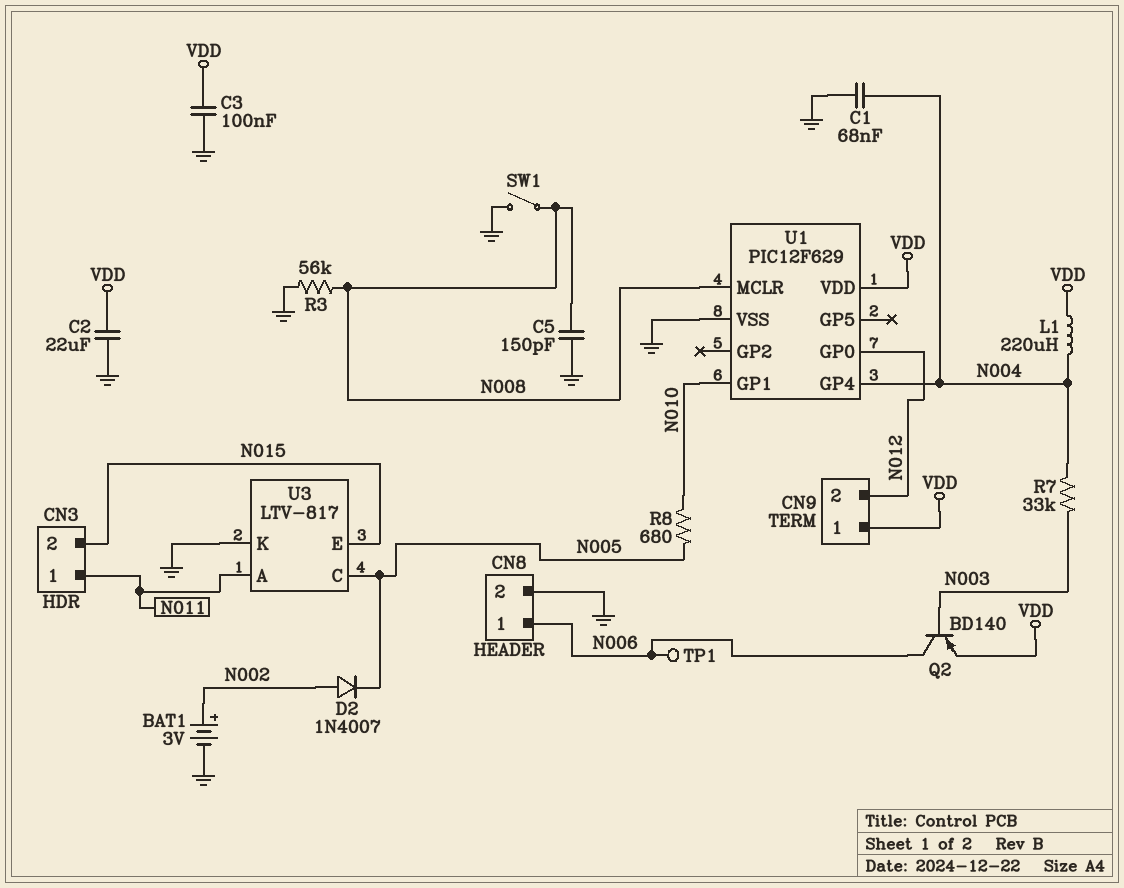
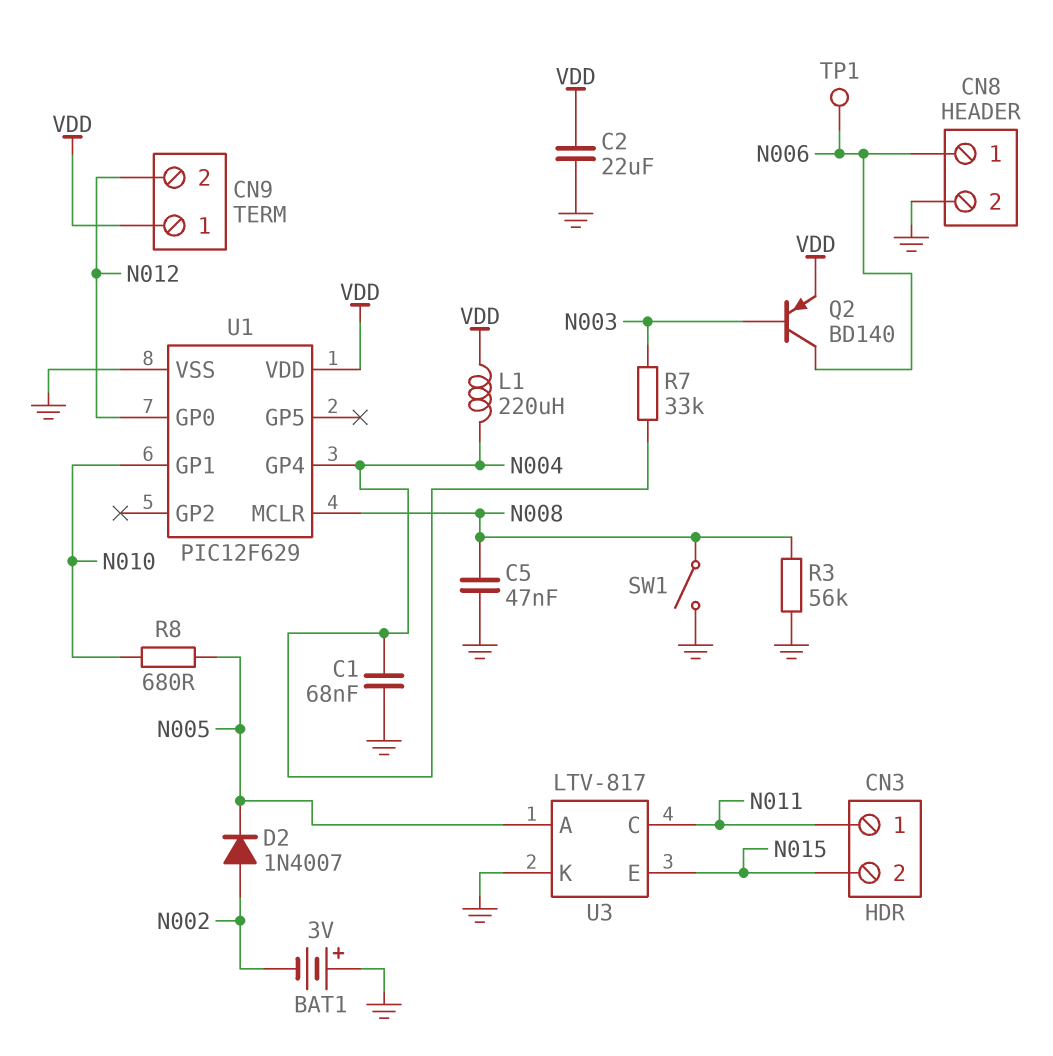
BAT1: 3V (plus N002, minus GND) -> 3V (plus GND, minus N002)
C3: 100nF (GND, VDD) -> none
C5: 150pF (GND, N008) -> 47nF (GND, N008)
U3 pin A: N011 -> N005
U3 pin C: N005 -> N011

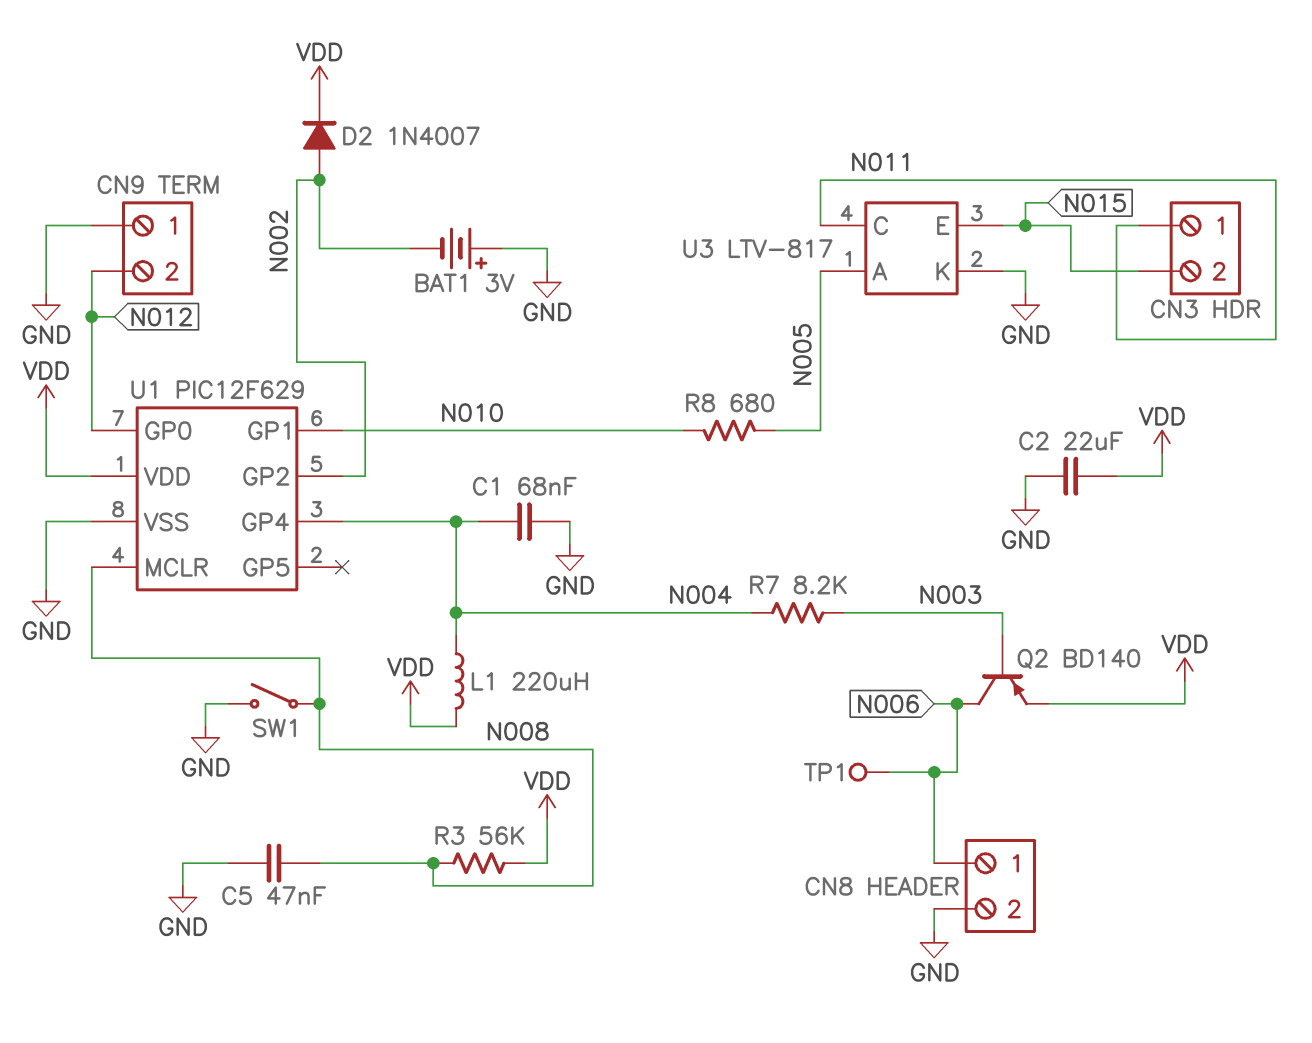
CN9 pin 1: VDD -> GND
D2: diode 1N4007 (A N002, K N005) -> diode 1N4007 (A N002, K VDD)
R3: 56k (GND, N008) -> 56k (N008, VDD)
R7: 33k (N003, N004) -> 8.2k (N003, N004)
U1 pin GP2: none -> N002

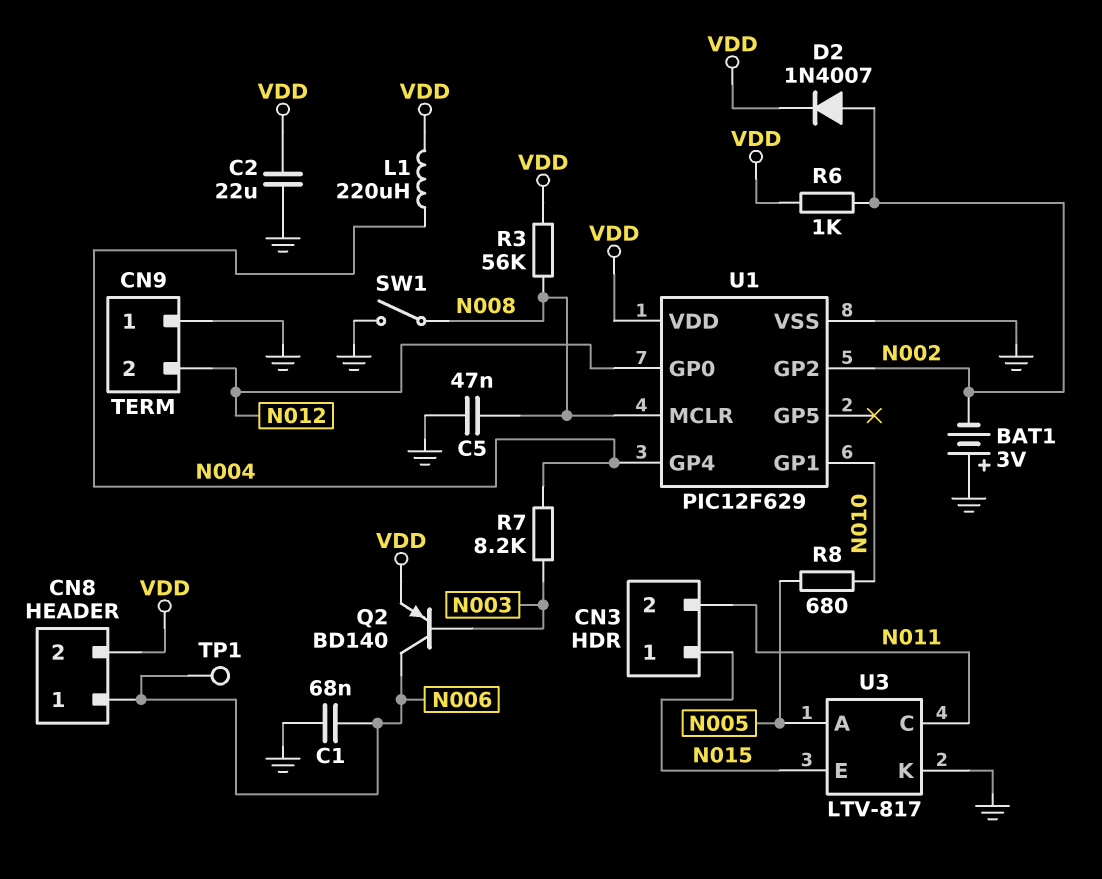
C1: 68nF (GND, N004) -> 68nF (GND, N006)
CN3 pin 1: N011 -> N015
CN3 pin 2: N015 -> N011
CN8 pin 2: GND -> VDD
R6: none -> 1k (N002, VDD)

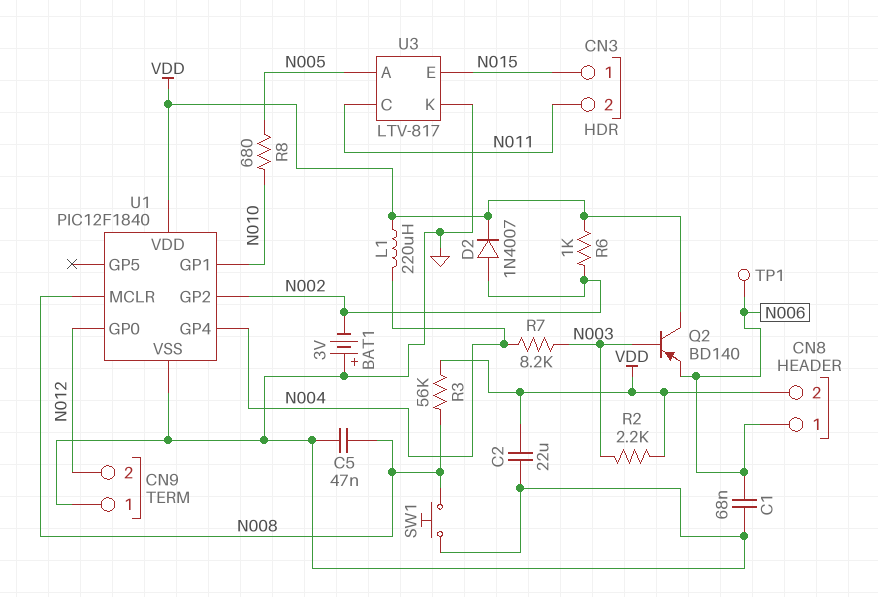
Q2: PNP BD140 (B N003, C N006, E VDD) -> PNP BD140 (B N003, C VDD, E N006)
R2: none -> 2.2k (N003, VDD)
SW1: switch (GND, N008) -> button (GND, N008)
U1: PIC12F629 -> PIC12F1840

